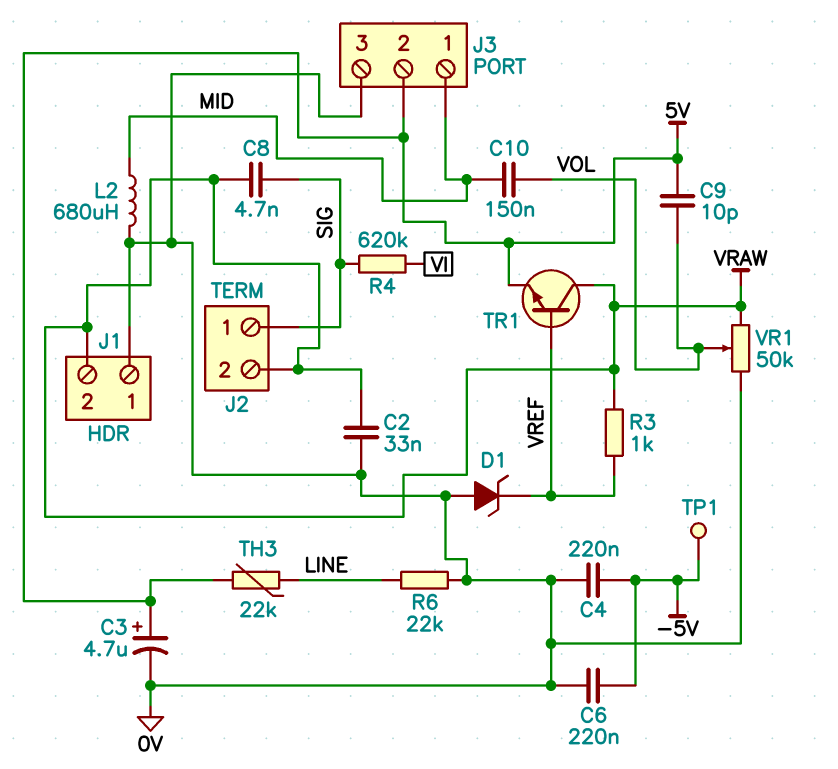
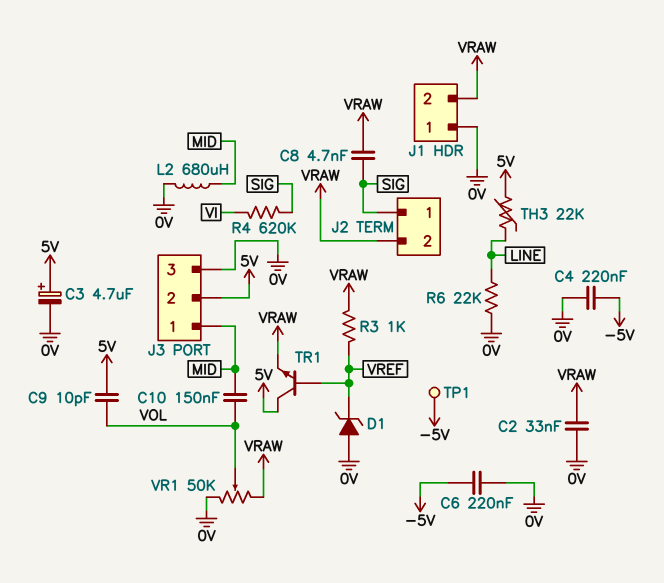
TR1: NPN (B VREF, C VRAW, E 5V) -> NPN (B VREF, C 5V, E VRAW)

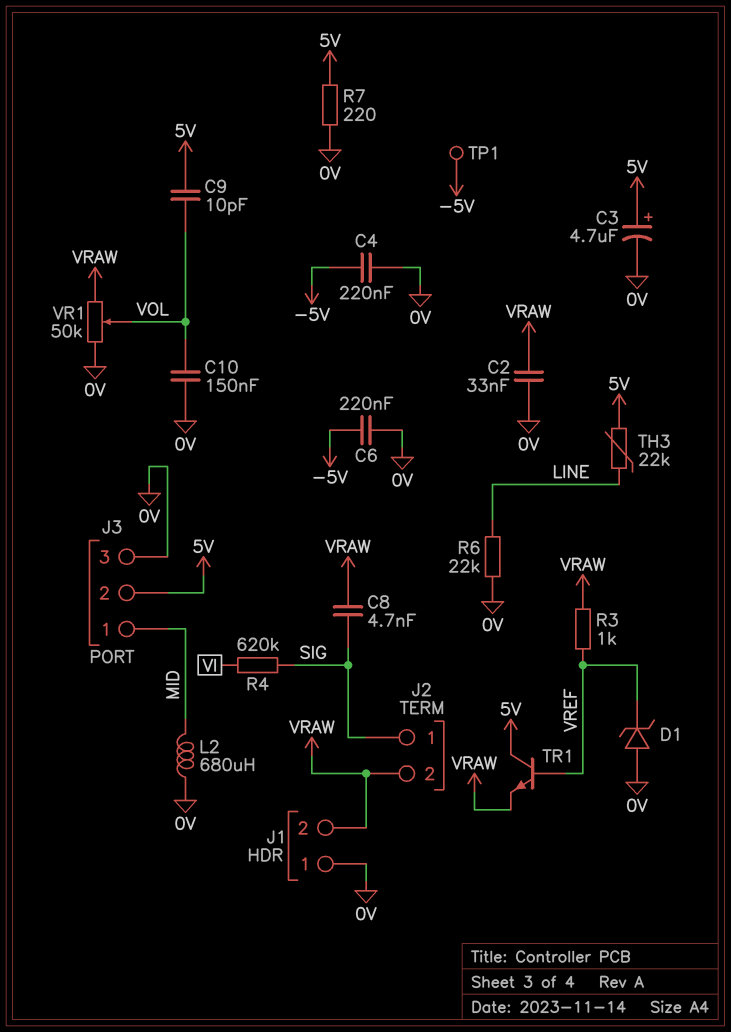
C10: 150nF (MID, VOL) -> 150nF (0V, VOL)
R7: none -> 220 (0V, 5V)

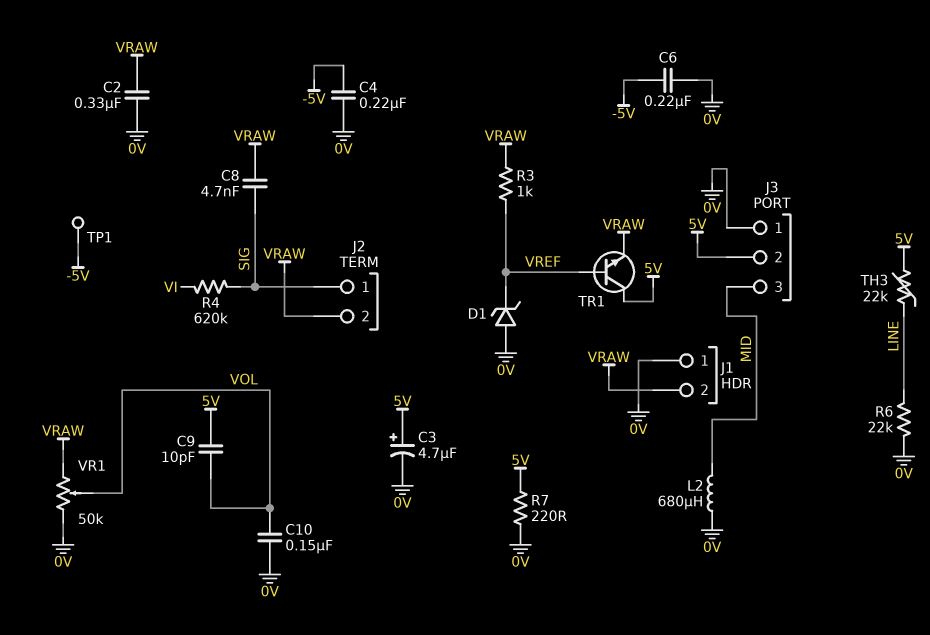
C2: 33nF (0V, VRAW) -> 330nF (0V, VRAW)
J3 pin 1: MID -> 0V
J3 pin 3: 0V -> MID

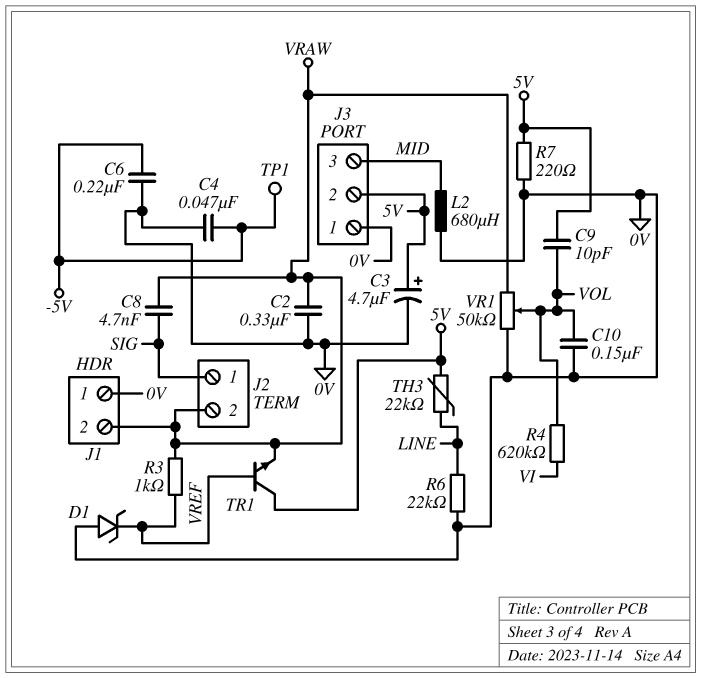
C4: 220nF (-5V, 0V) -> 47nF (-5V, 0V)
R4: 620k (SIG, VI) -> 620k (VI, VOL)

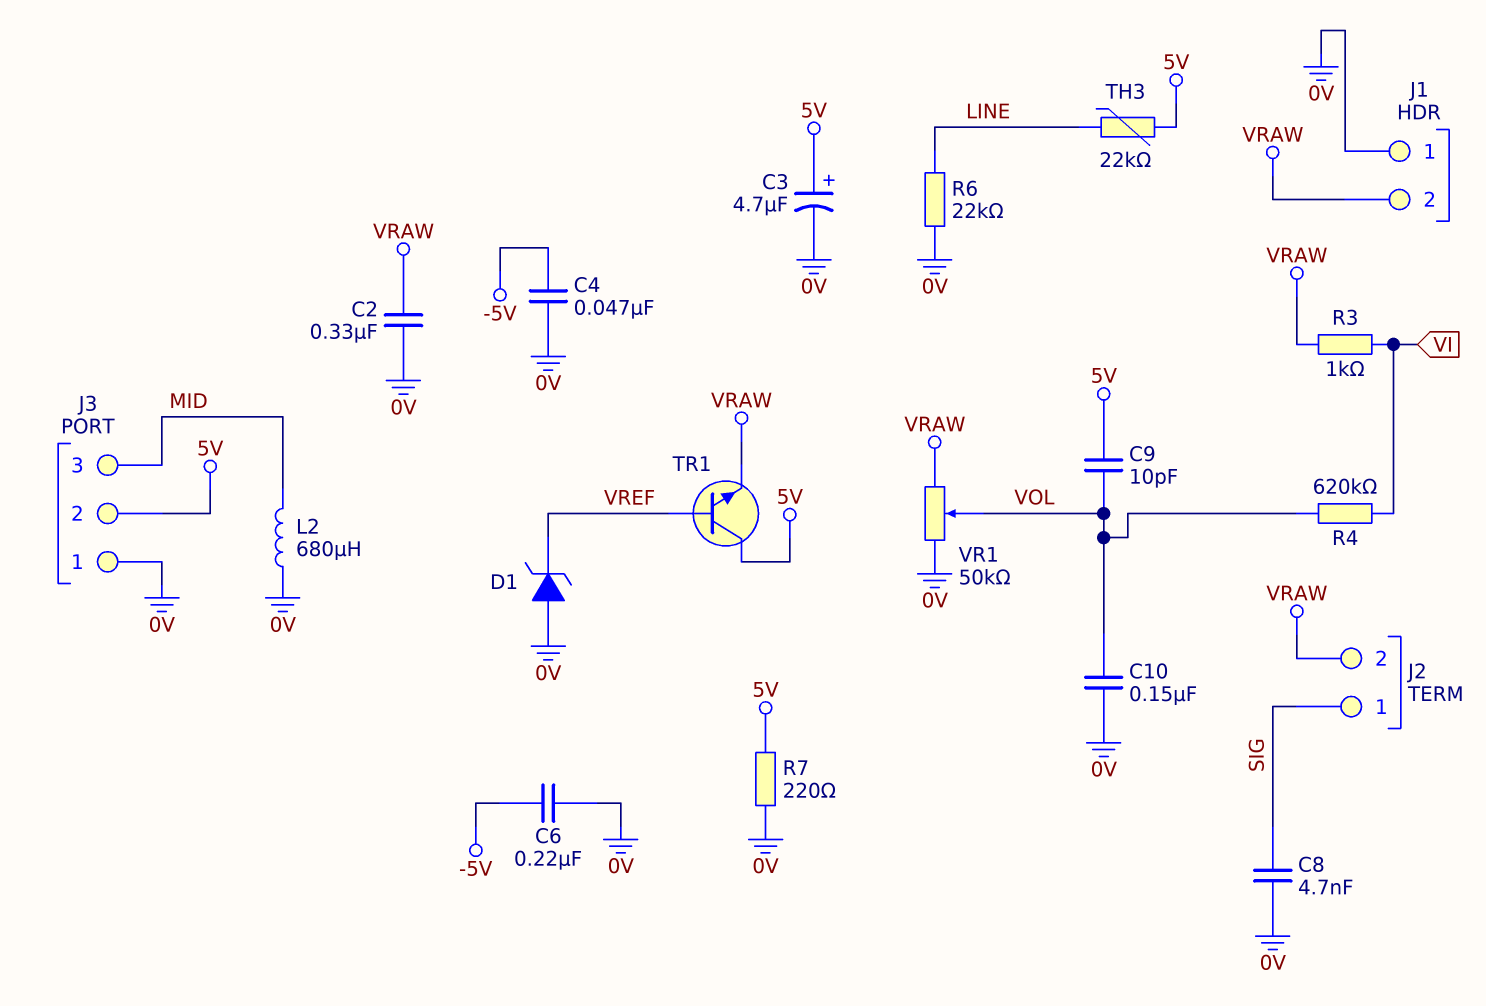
C8: 4.7nF (SIG, VRAW) -> 4.7nF (0V, SIG)
R3: 1k (VRAW, VREF) -> 1k (VI, VRAW)
TP1: test point (-5V) -> none

